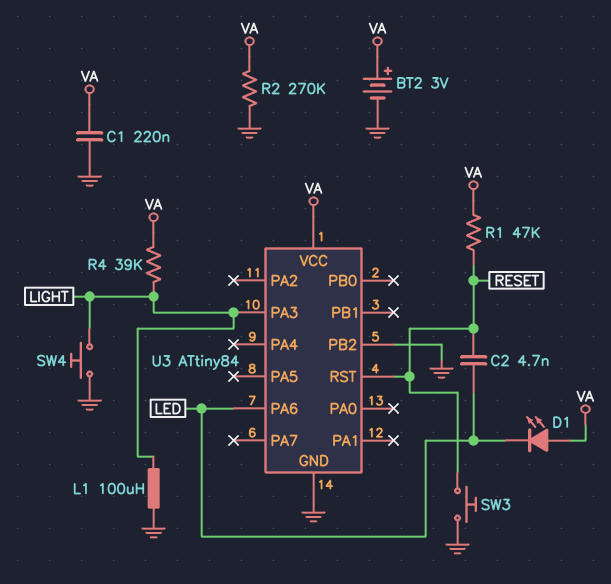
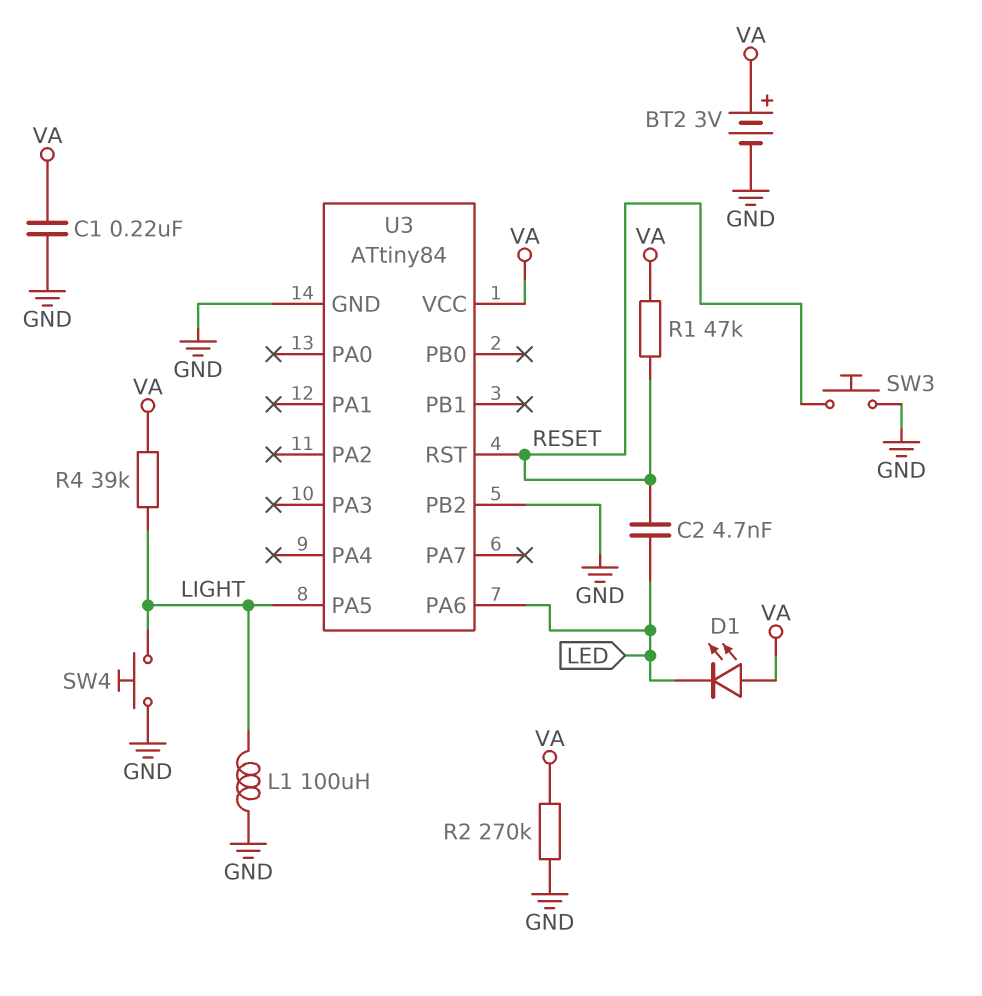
U3 pin PA3: LIGHT -> none
U3 pin PA5: none -> LIGHT

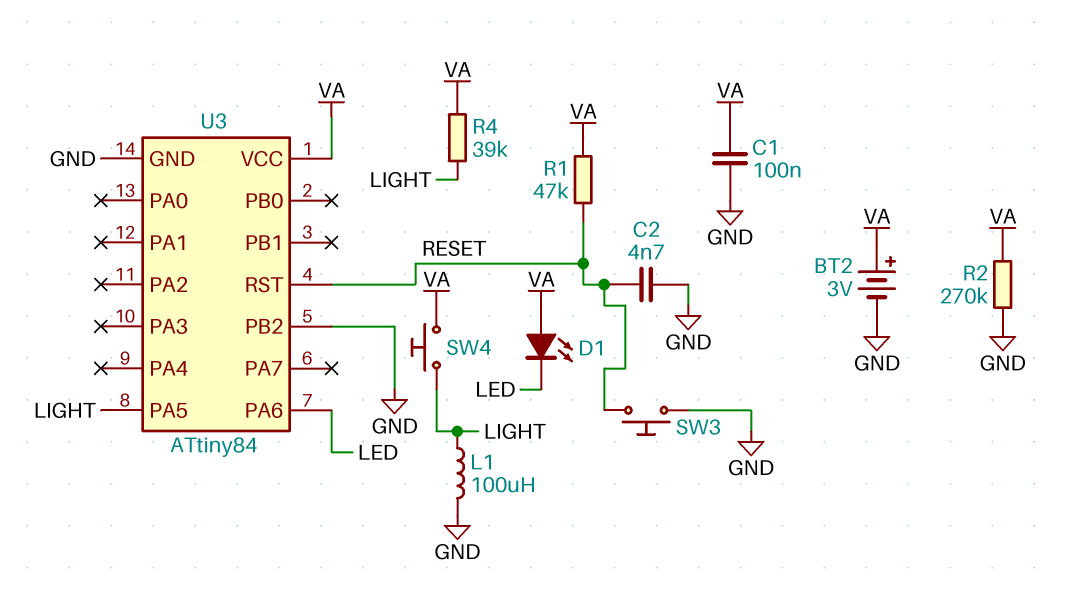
C1: 220nF (GND, VA) -> 100nF (GND, VA)
C2: 4.7nF (LED, RESET) -> 4.7nF (GND, RESET)
SW4: button (GND, LIGHT) -> button (LIGHT, VA)

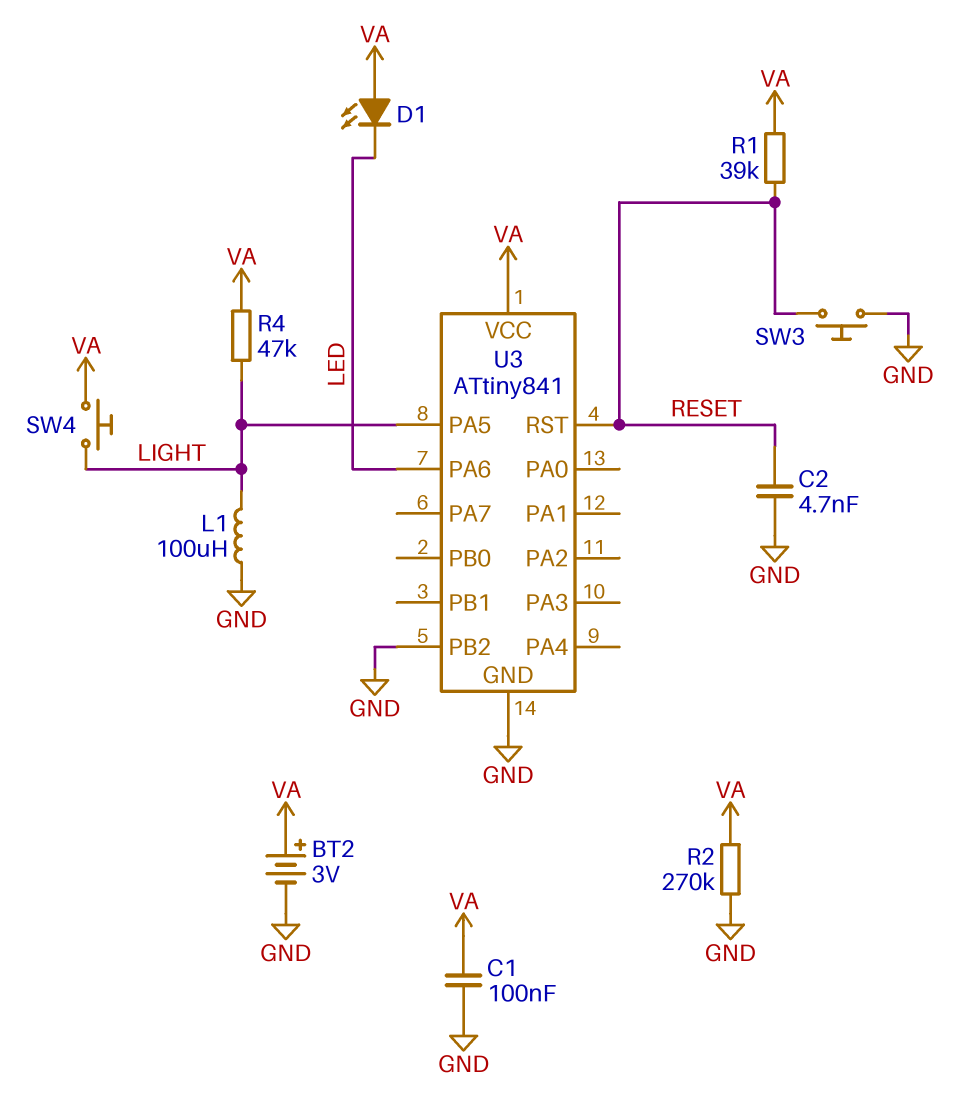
R1: 47k (RESET, VA) -> 39k (RESET, VA)
R4: 39k (LIGHT, VA) -> 47k (LIGHT, VA)
U3: ATtiny84 -> ATtiny841

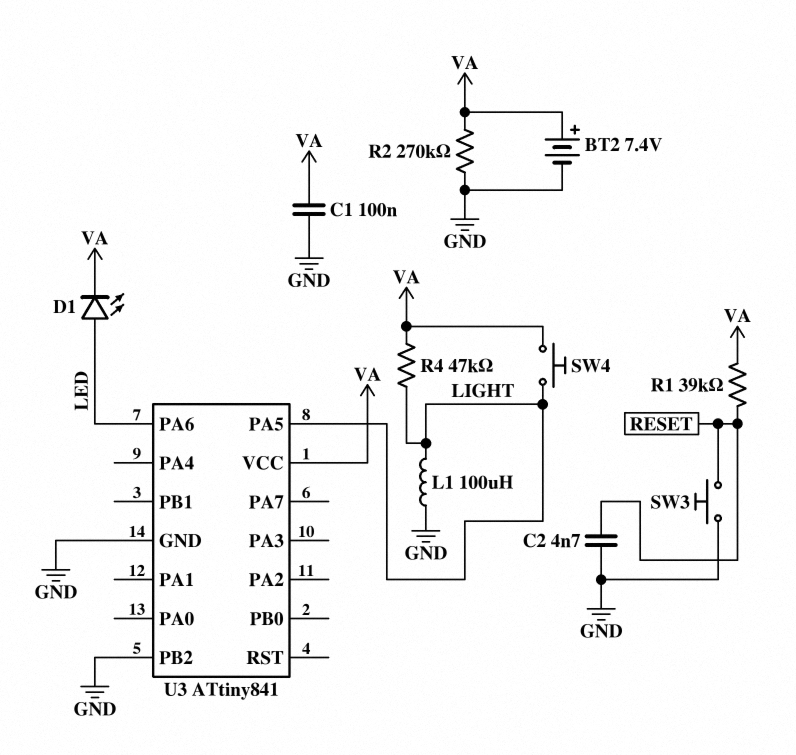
BT2: 3V (plus VA, minus GND) -> 7.4V (plus VA, minus GND)
D1: LED (A VA, K LED) -> LED (A LED, K VA)
U3 pin RST: RESET -> none

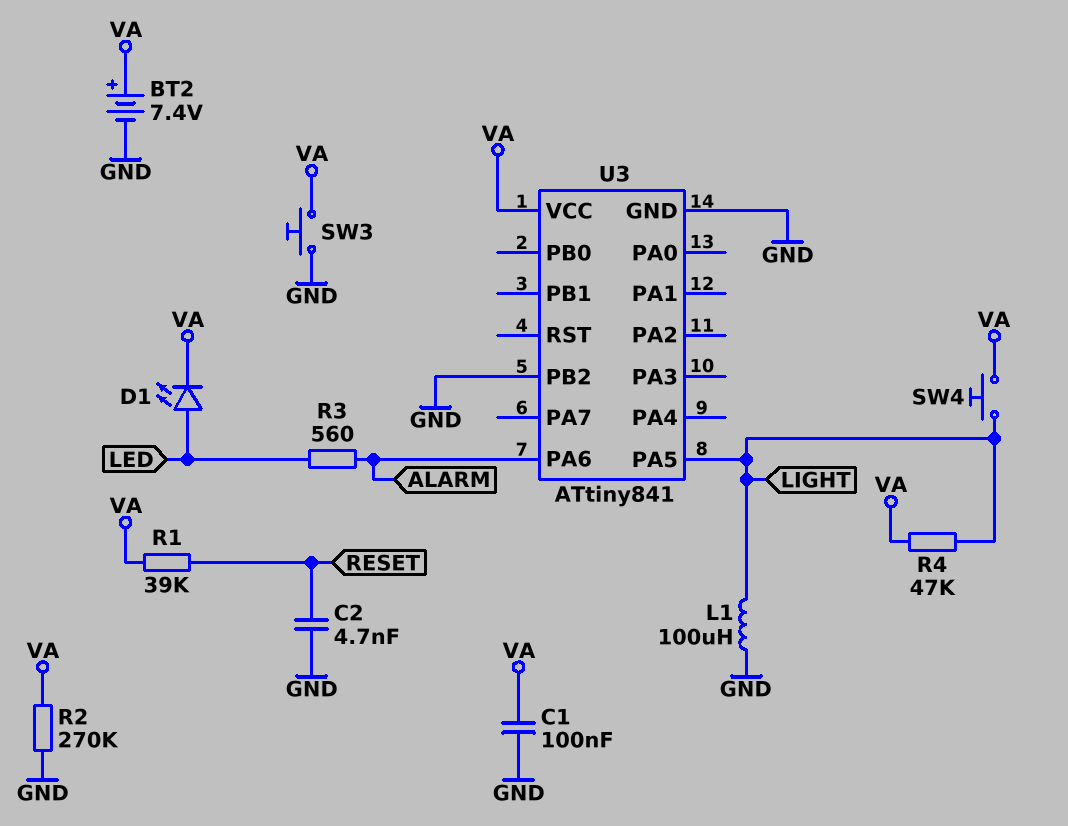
R3: none -> 560 (ALARM, LED)
SW3: button (GND, RESET) -> button (GND, VA)
U3 pin PA6: LED -> ALARM

